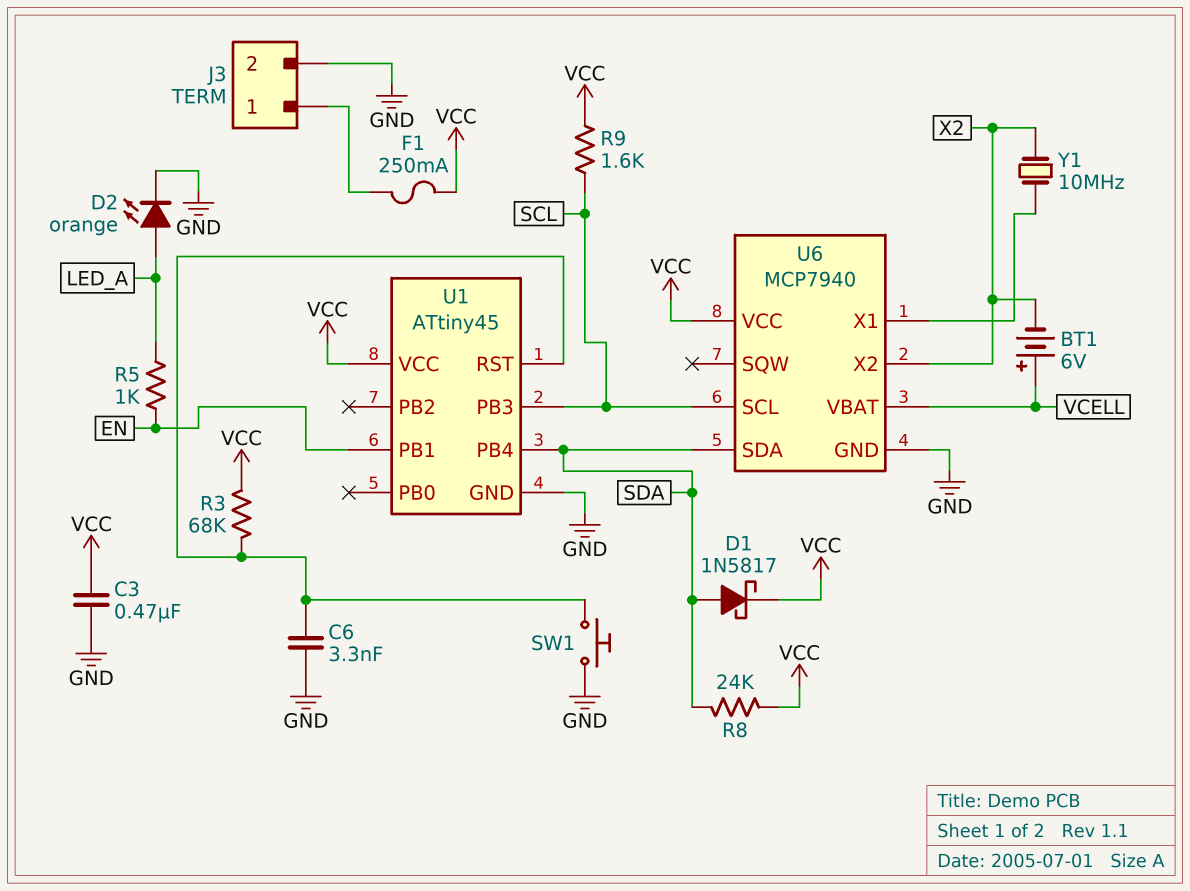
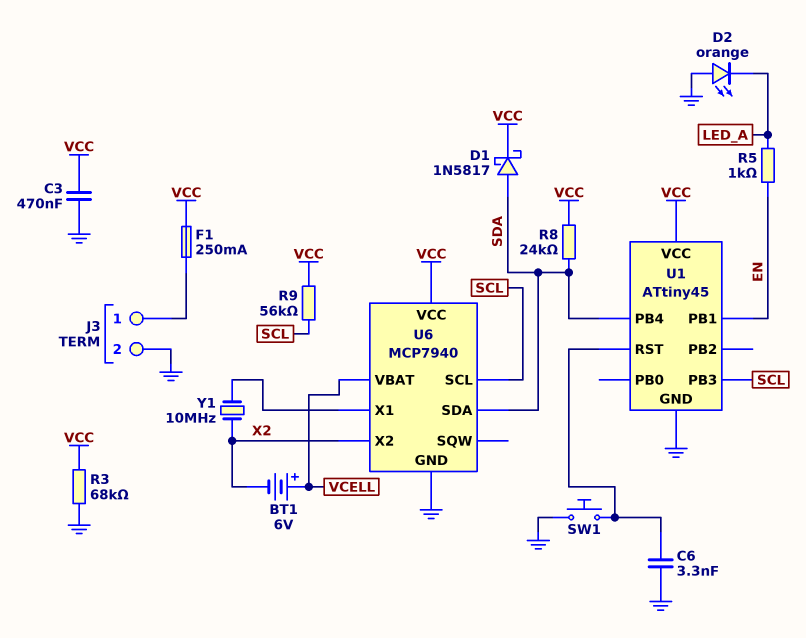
D2: LED orange (A LED_A, K GND) -> LED orange (A GND, K LED_A)
R3: 68k (U1/RST, VCC) -> 68k (GND, VCC)
R9: 1.6k (SCL, VCC) -> 56k (SCL, VCC)

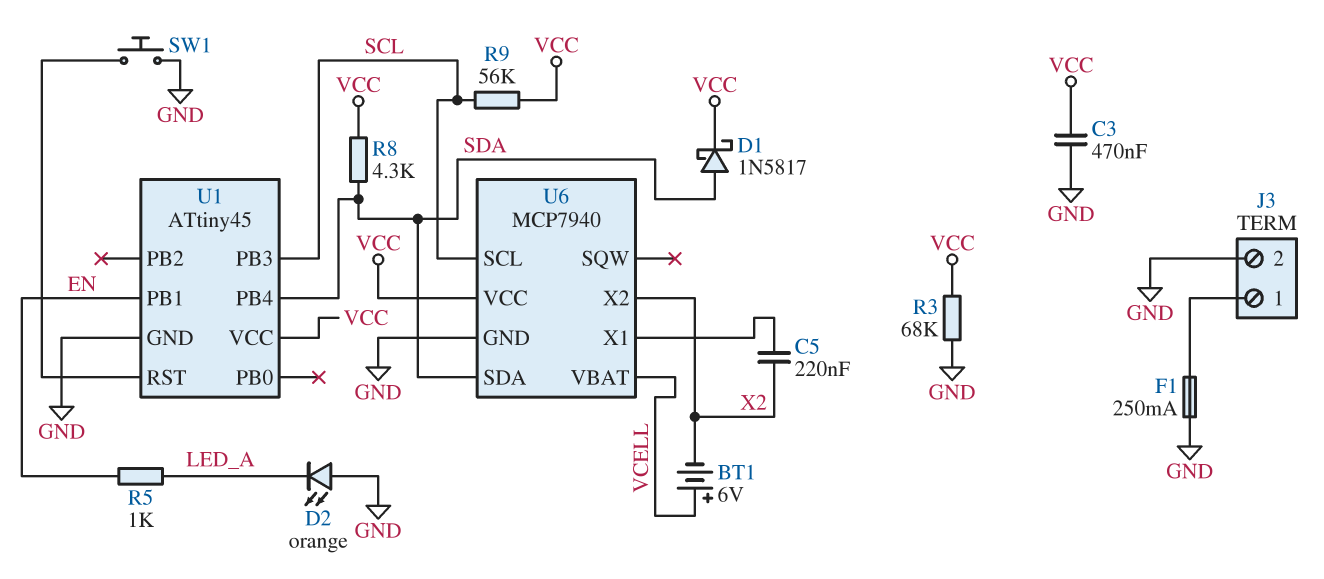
C5: none -> 220nF (U6/X1, X2)
C6: 3.3nF (GND, U1/RST) -> none
F1: 250mA (J3/1, VCC) -> 250mA (GND, J3/1)
R8: 24k (SDA, VCC) -> 4.3k (SDA, VCC)
Y1: 10MHz (U6/X1, X2) -> none

